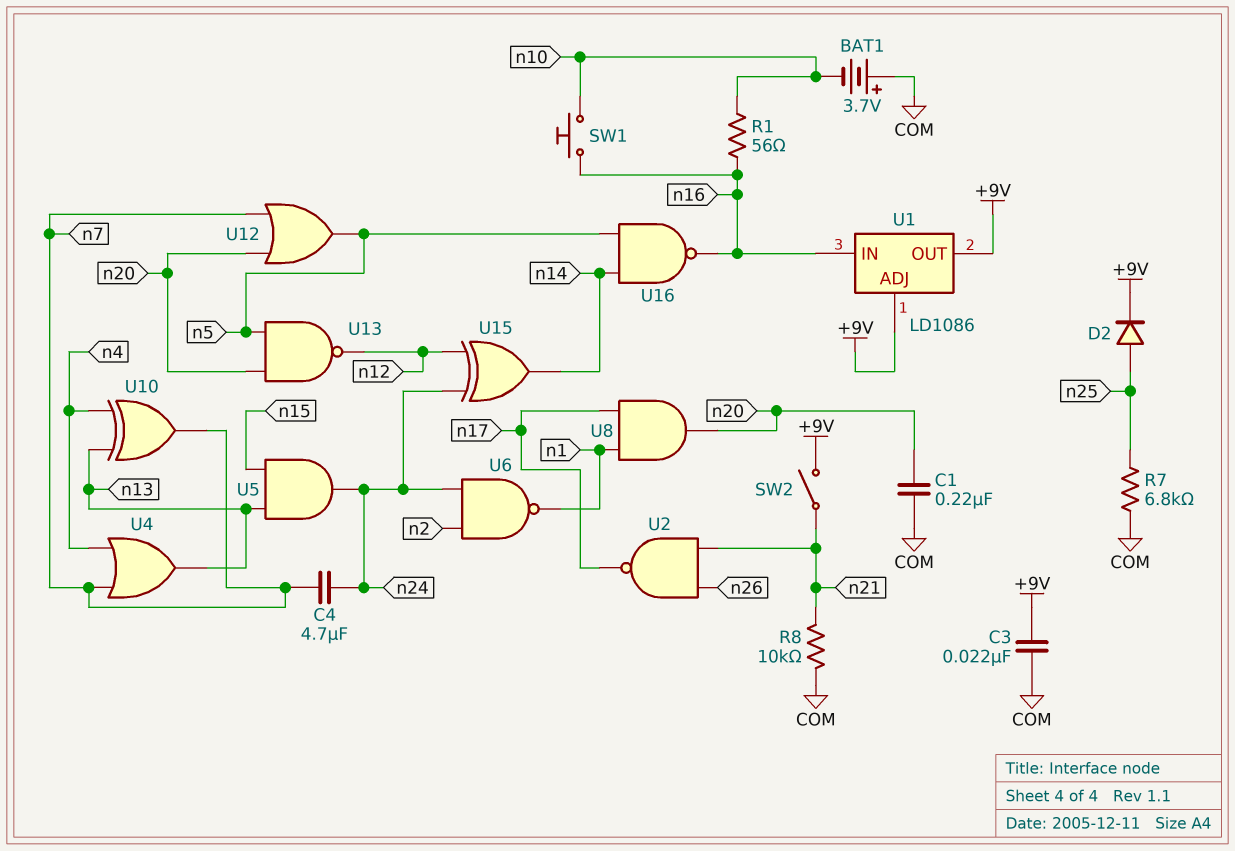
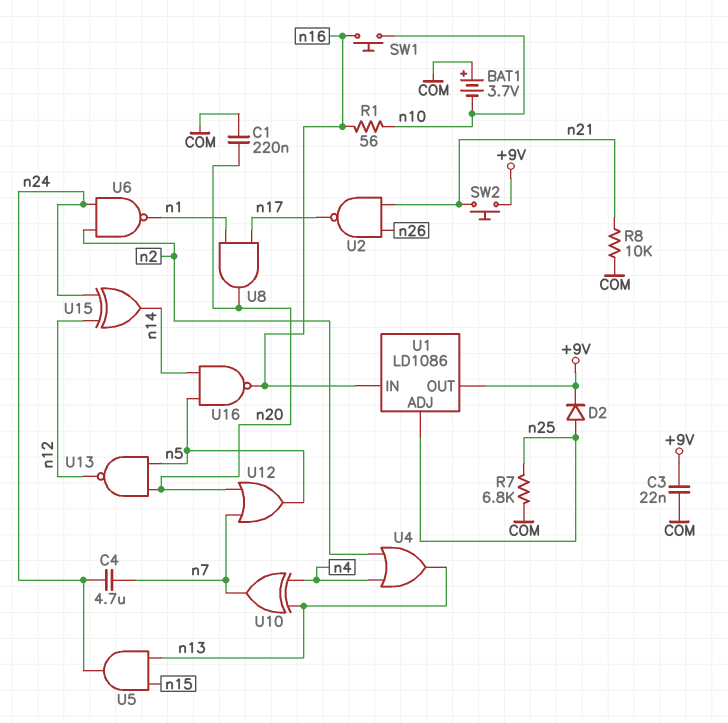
SW2: switch (+9V, n21) -> button (+9V, n21)
U1 pin ADJ: +9V -> n25
U4: OR (in n4, in n7, out n13) -> OR (in n2, in n4, out n13)

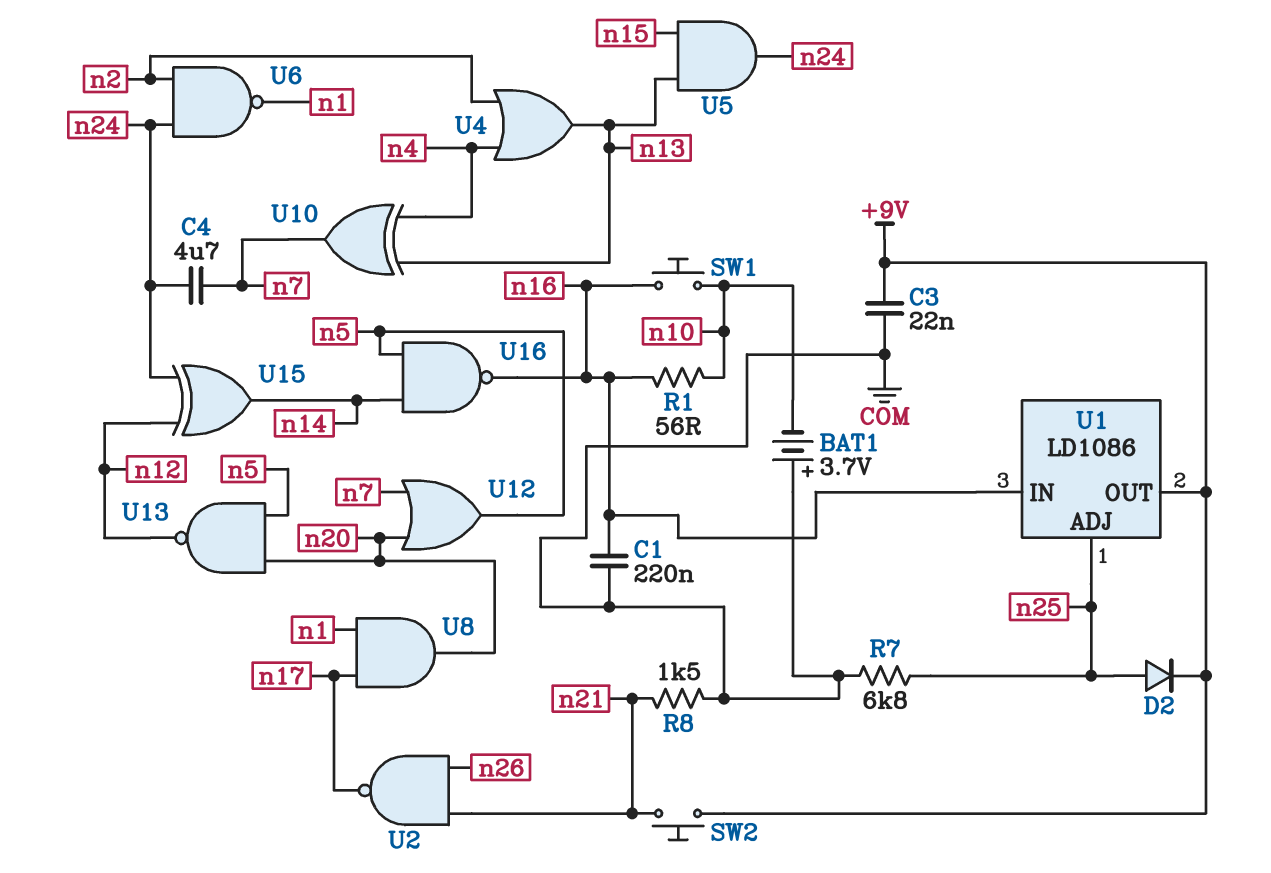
C1: 220nF (COM, n20) -> 220nF (COM, n16)
R8: 10k (COM, n21) -> 1.5k (COM, n21)

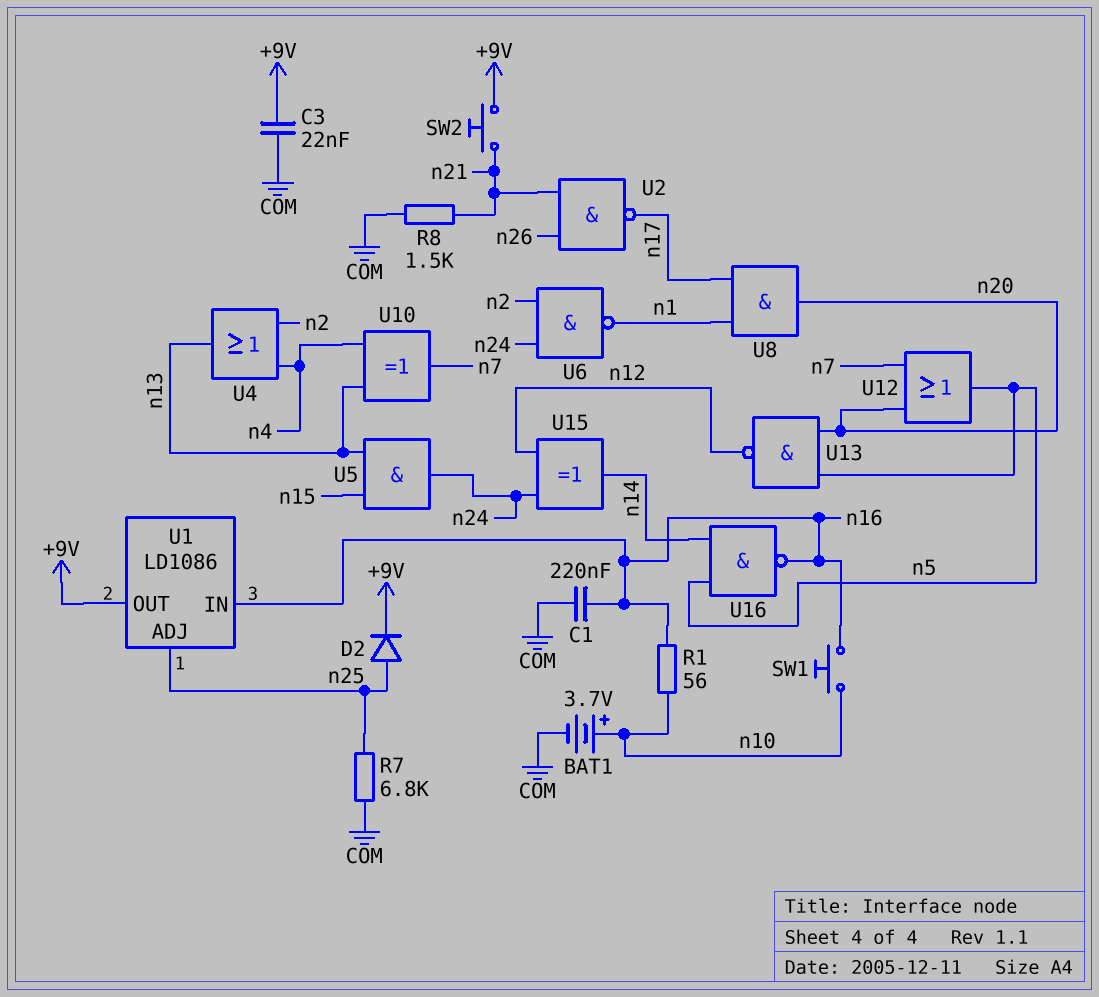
BAT1: 3.7V (plus COM, minus n10) -> 3.7V (plus n10, minus COM)
C4: 4.7uF (n7, n24) -> none

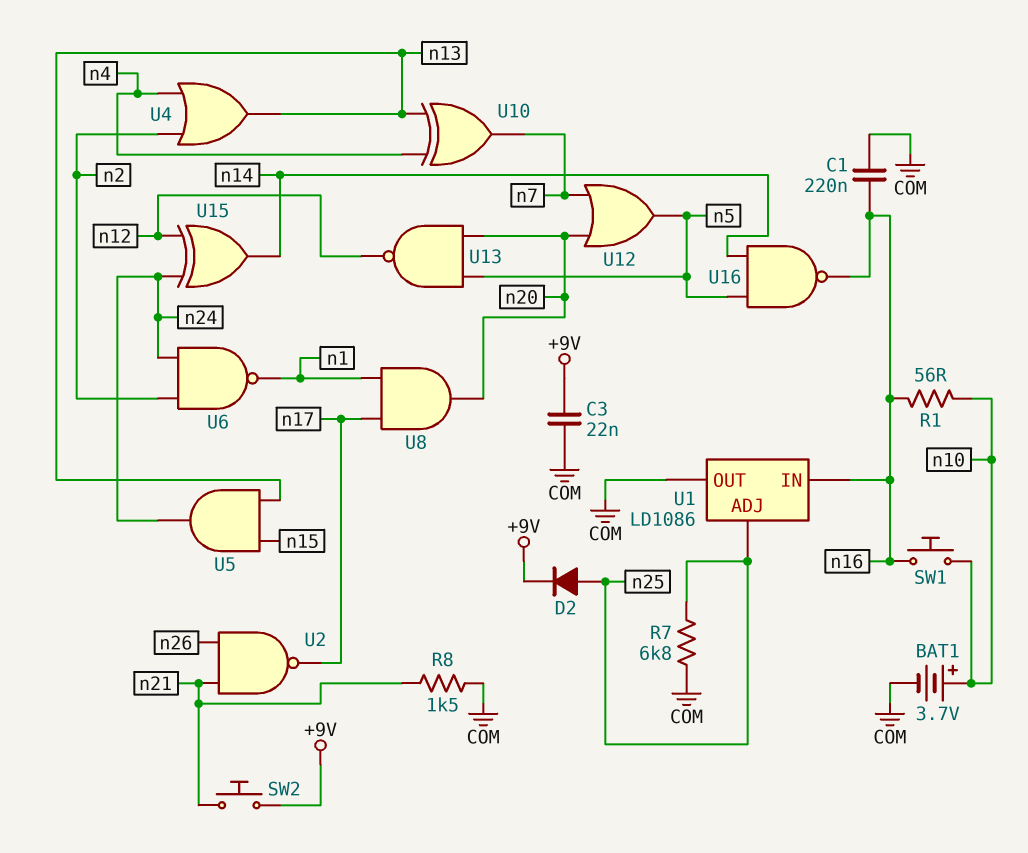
U1 pin OUT: +9V -> COM

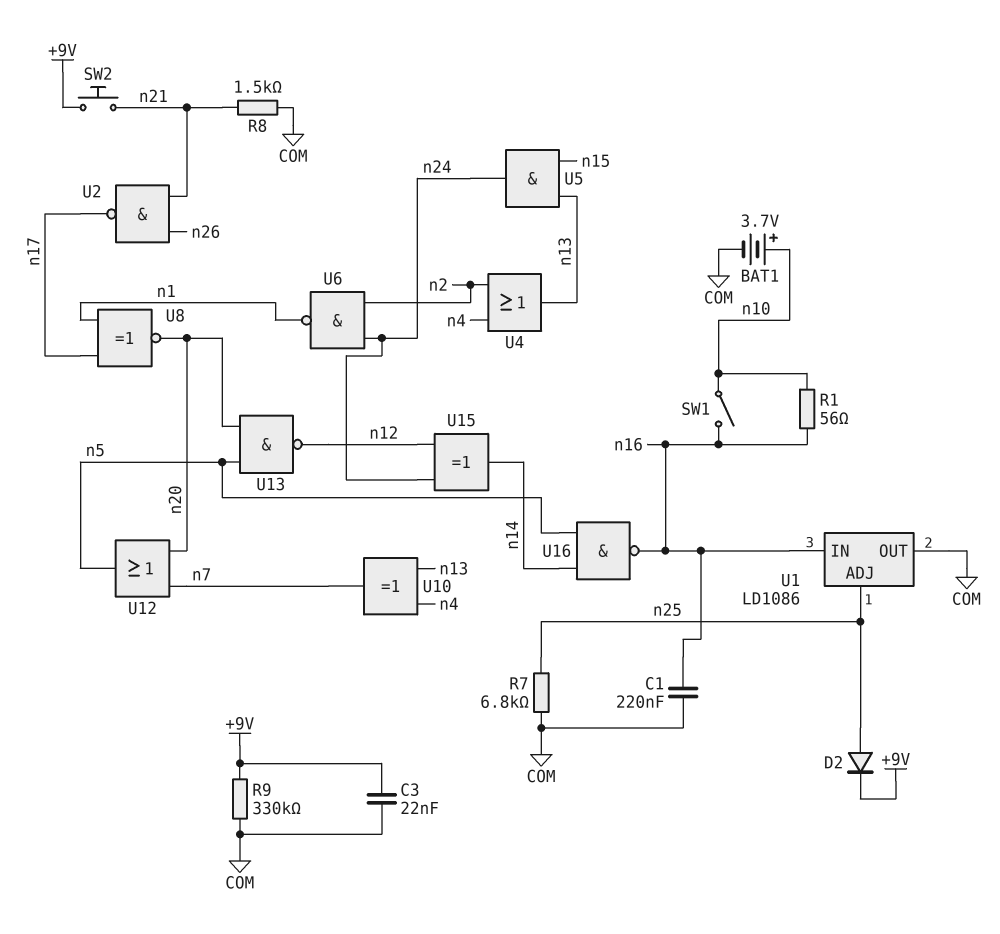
R9: none -> 330k (+9V, COM)
SW1: button (n10, n16) -> switch (n10, n16)
U8: AND (in n1, in n17, out n20) -> XNOR (in n1, in n17, out n20)

